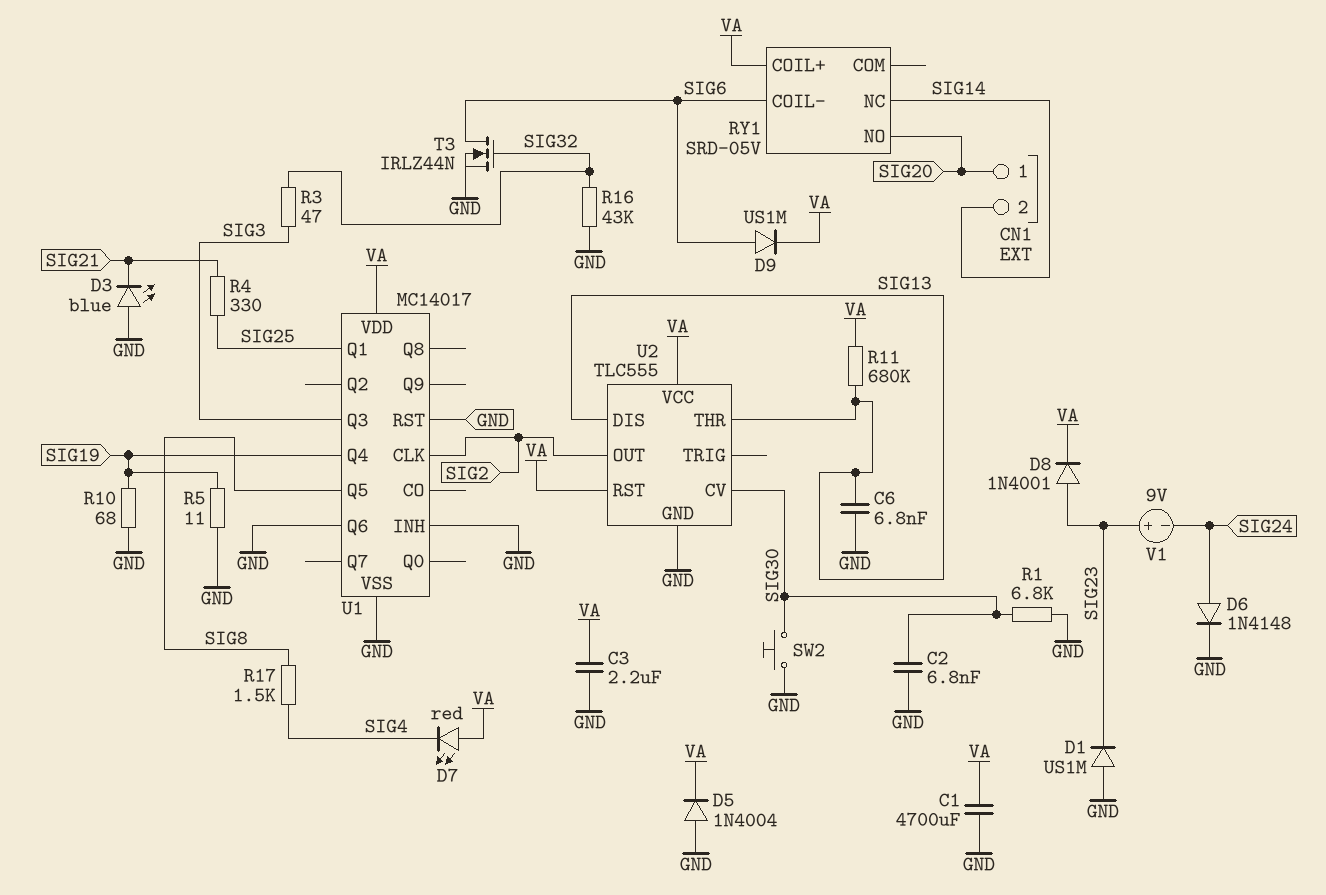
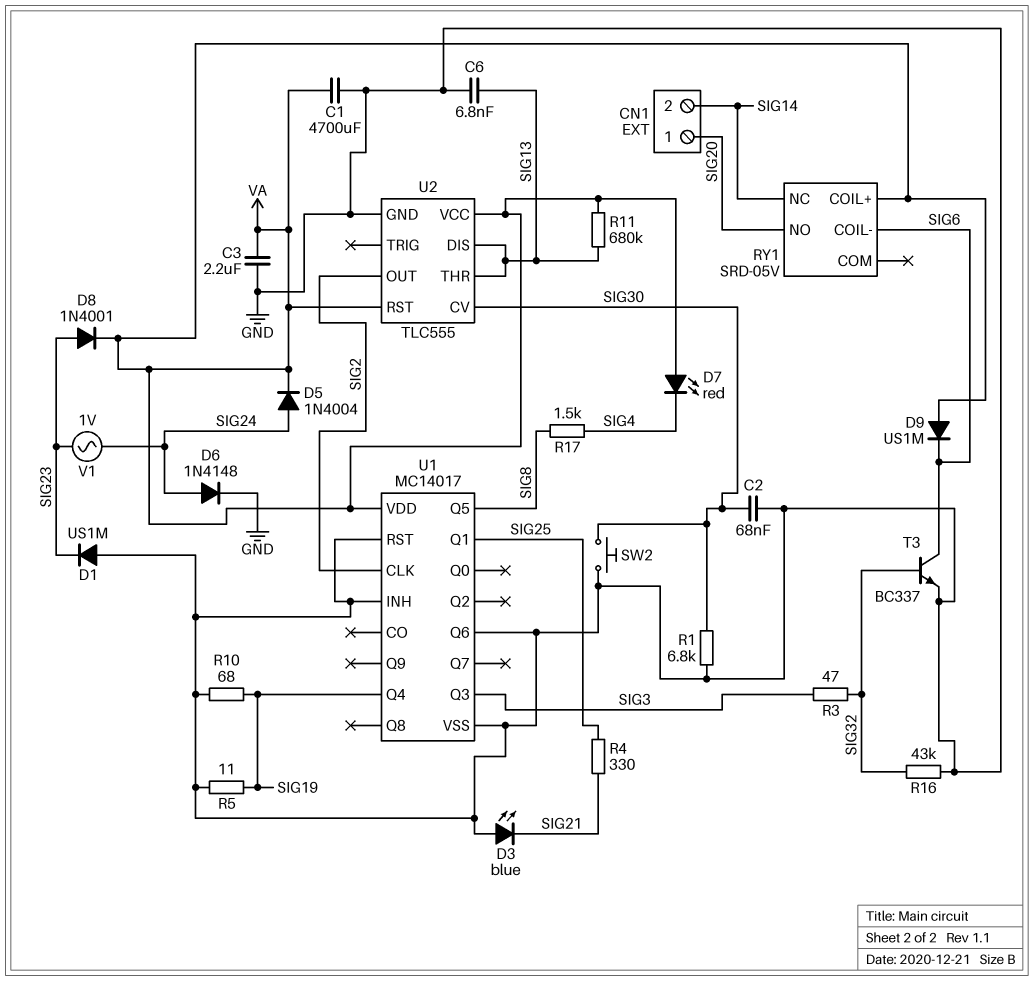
C2: 6.8nF (GND, SIG30) -> 68nF (GND, SIG30)
D5: diode 1N4004 (A GND, K VA) -> diode 1N4004 (A SIG24, K VA)
D9: diode US1M (A SIG6, K VA) -> diode US1M (A VA, K SIG6)
T3: NMOS IRLZ44N (G SIG32, D SIG6, S GND) -> NPN BC337 (B SIG32, C SIG6, E GND)
V1: 9V (plus SIG23, minus SIG24) -> AC 1V (SIG23, SIG24)

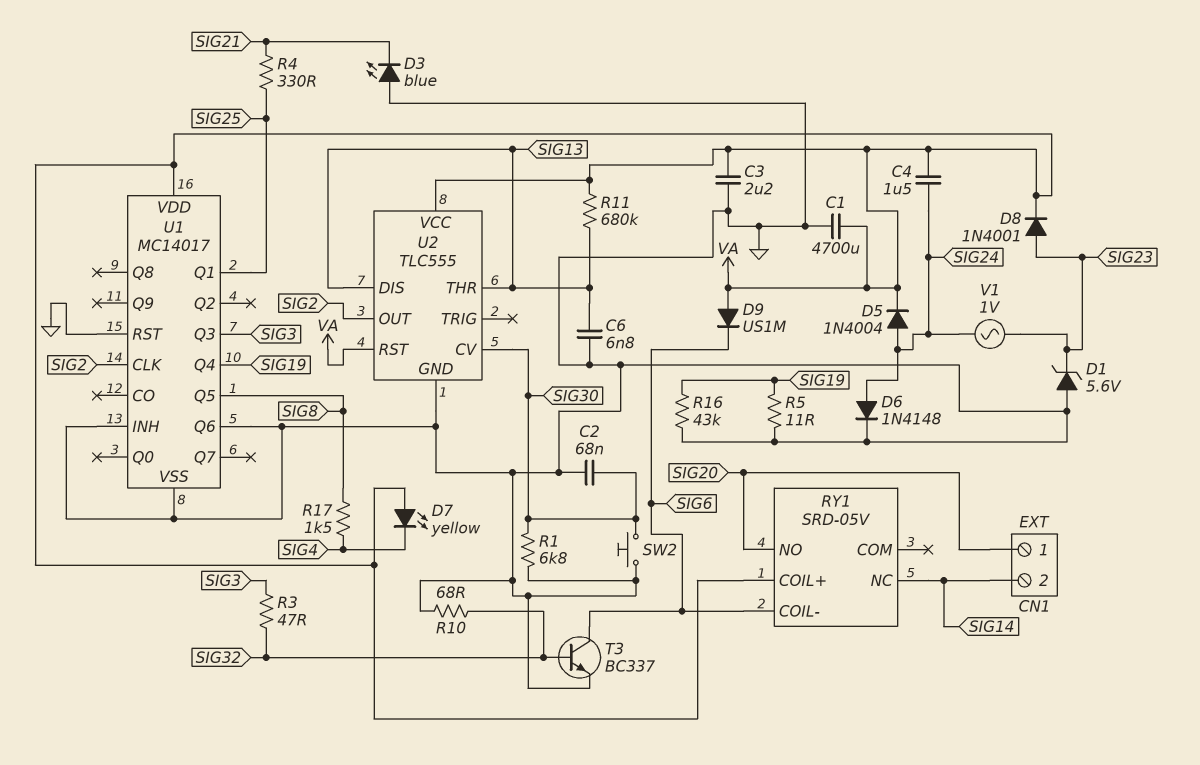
C4: none -> 1.5uF (SIG24, VA)
D1: diode US1M (A GND, K SIG23) -> zener 5.6V (A GND, K SIG23)
D7: LED red (A VA, K SIG4) -> LED yellow (A VA, K SIG4)
R10: 68 (GND, SIG19) -> 68 (GND, SIG32)
R16: 43k (GND, SIG32) -> 43k (GND, SIG19)

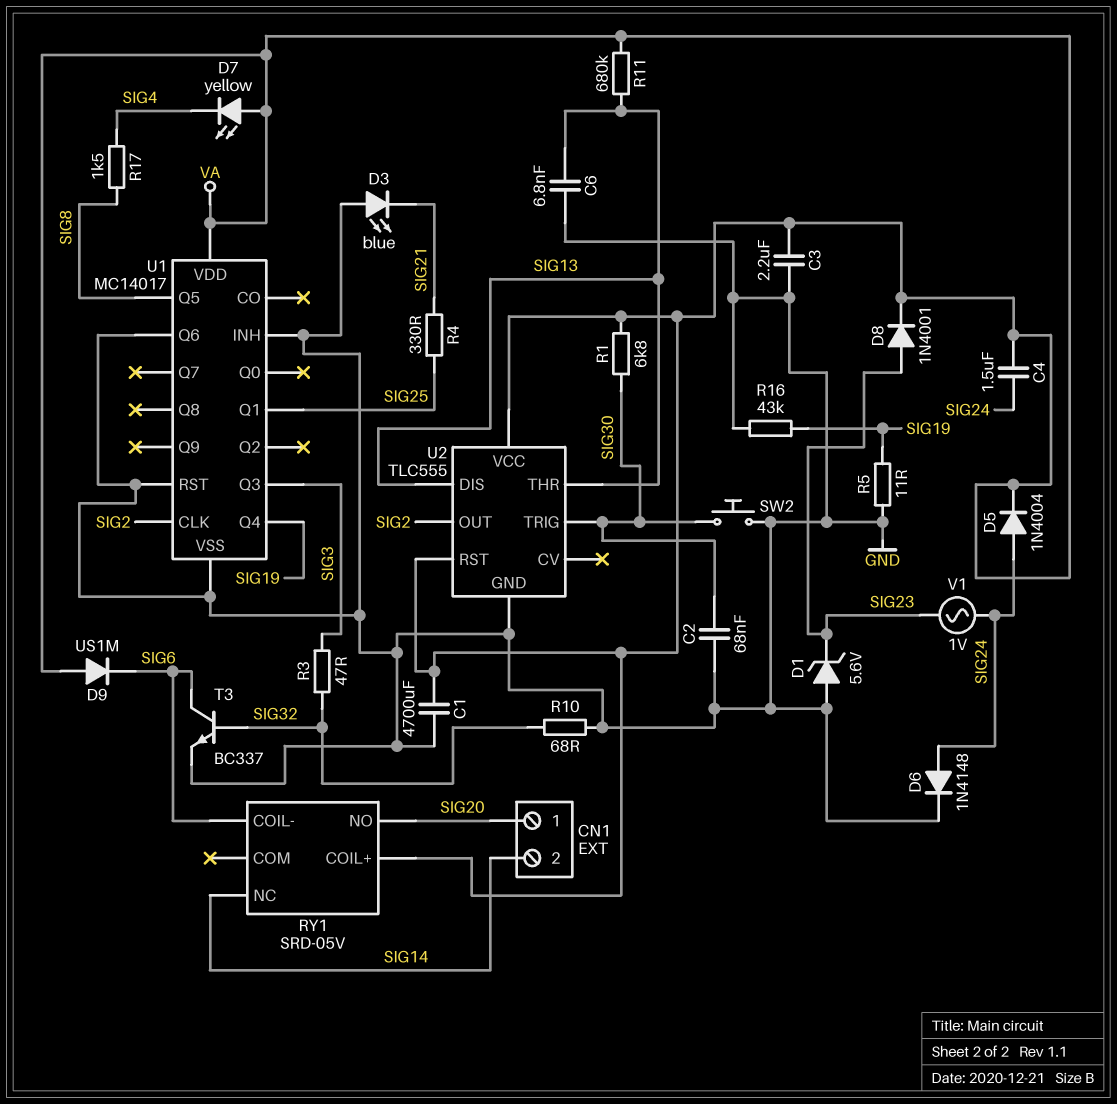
R1: 6.8k (GND, SIG30) -> 6.8k (SIG30, VA)
U2 pin CV: SIG30 -> none
U2 pin TRIG: none -> SIG30

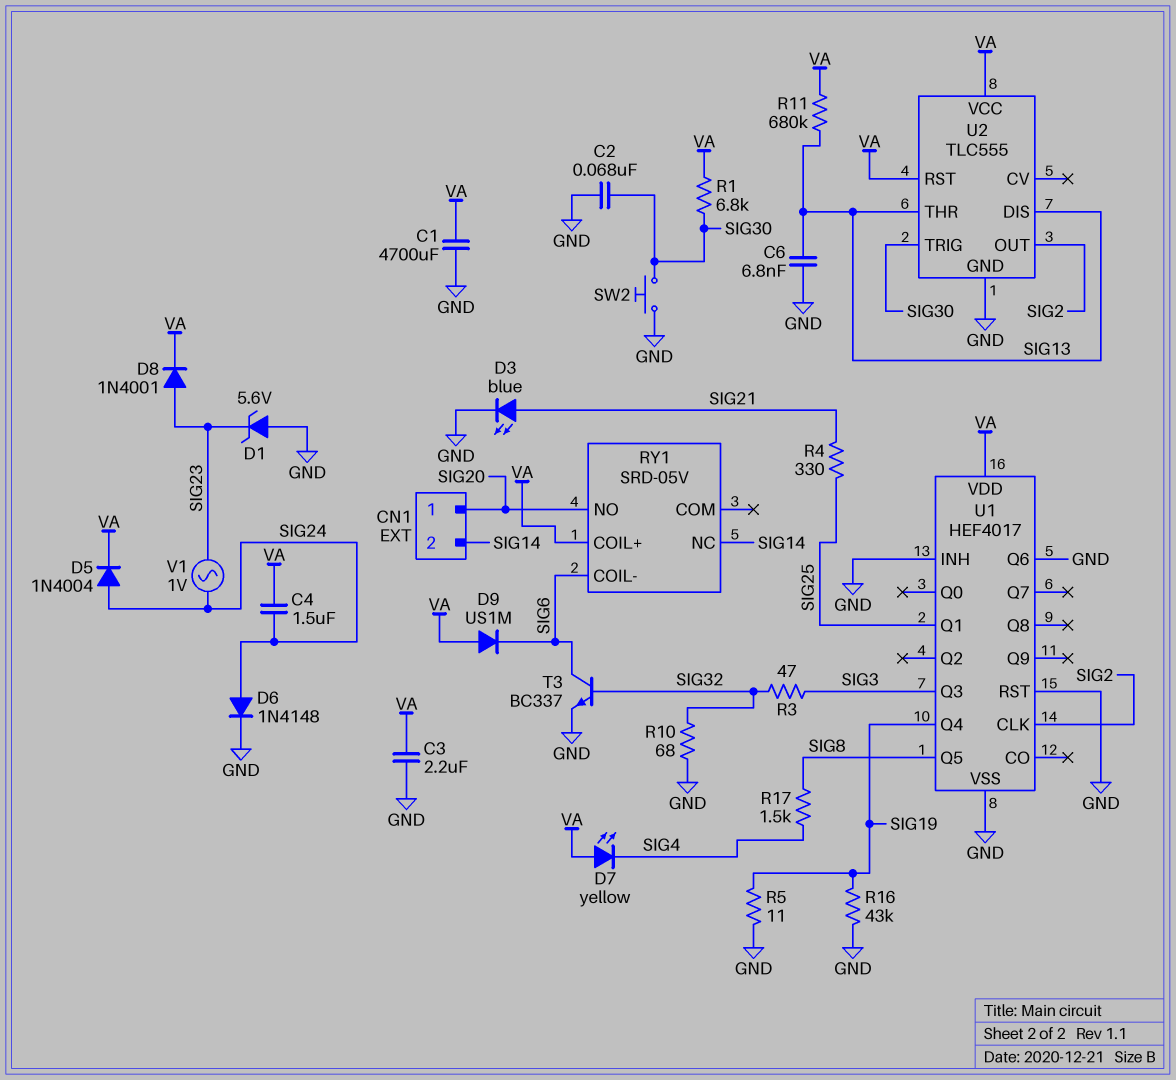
D3: LED blue (A GND, K SIG21) -> LED blue (A SIG21, K GND)
U1: MC14017 -> HEF4017

